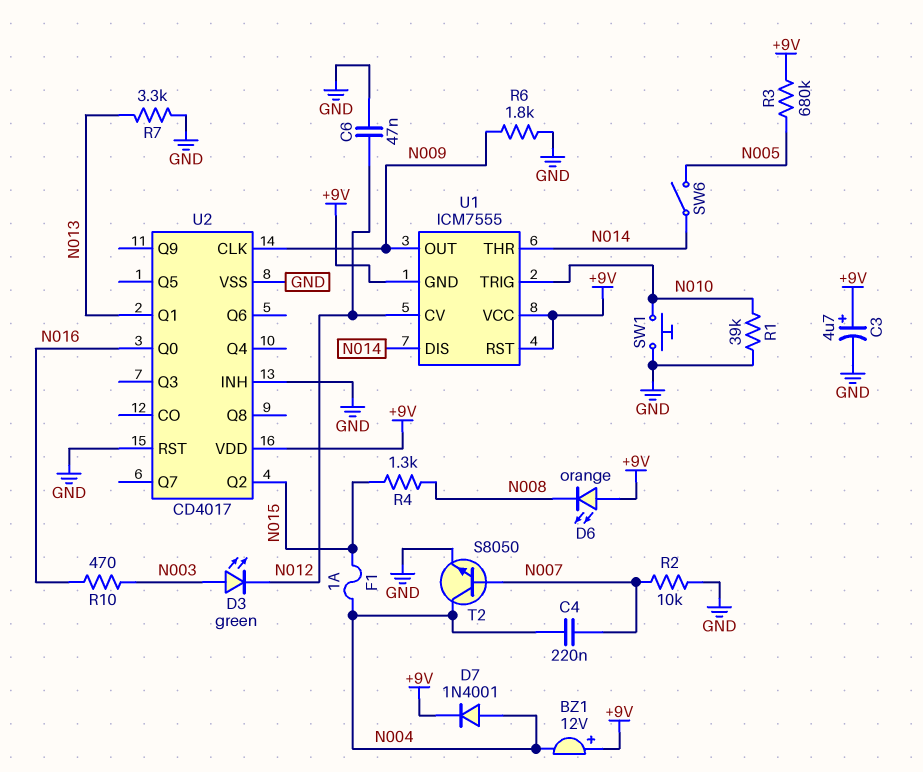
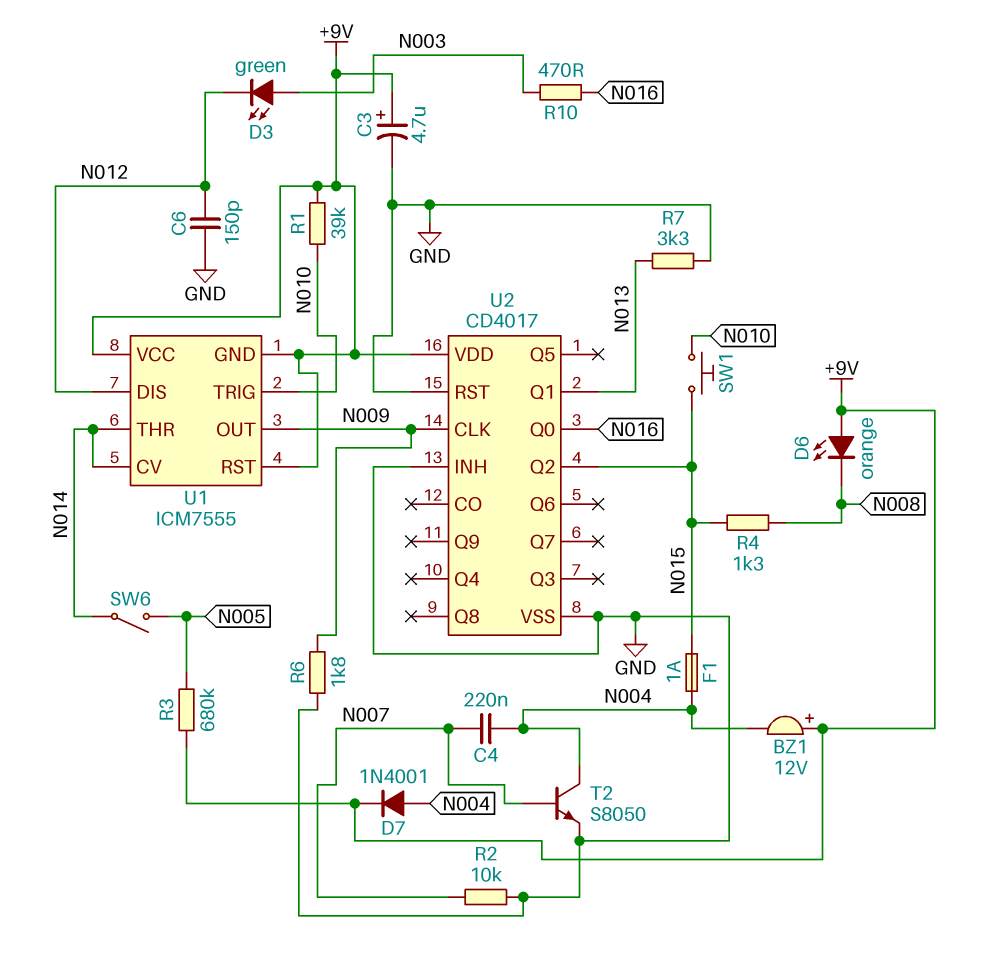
C6: 47nF (GND, N012) -> 150pF (GND, N012)
R1: 39k (GND, N010) -> 39k (+9V, N010)
SW1: button (GND, N010) -> button (N010, N015)
U1 pin CV: N012 -> N014
U1 pin DIS: N014 -> N012

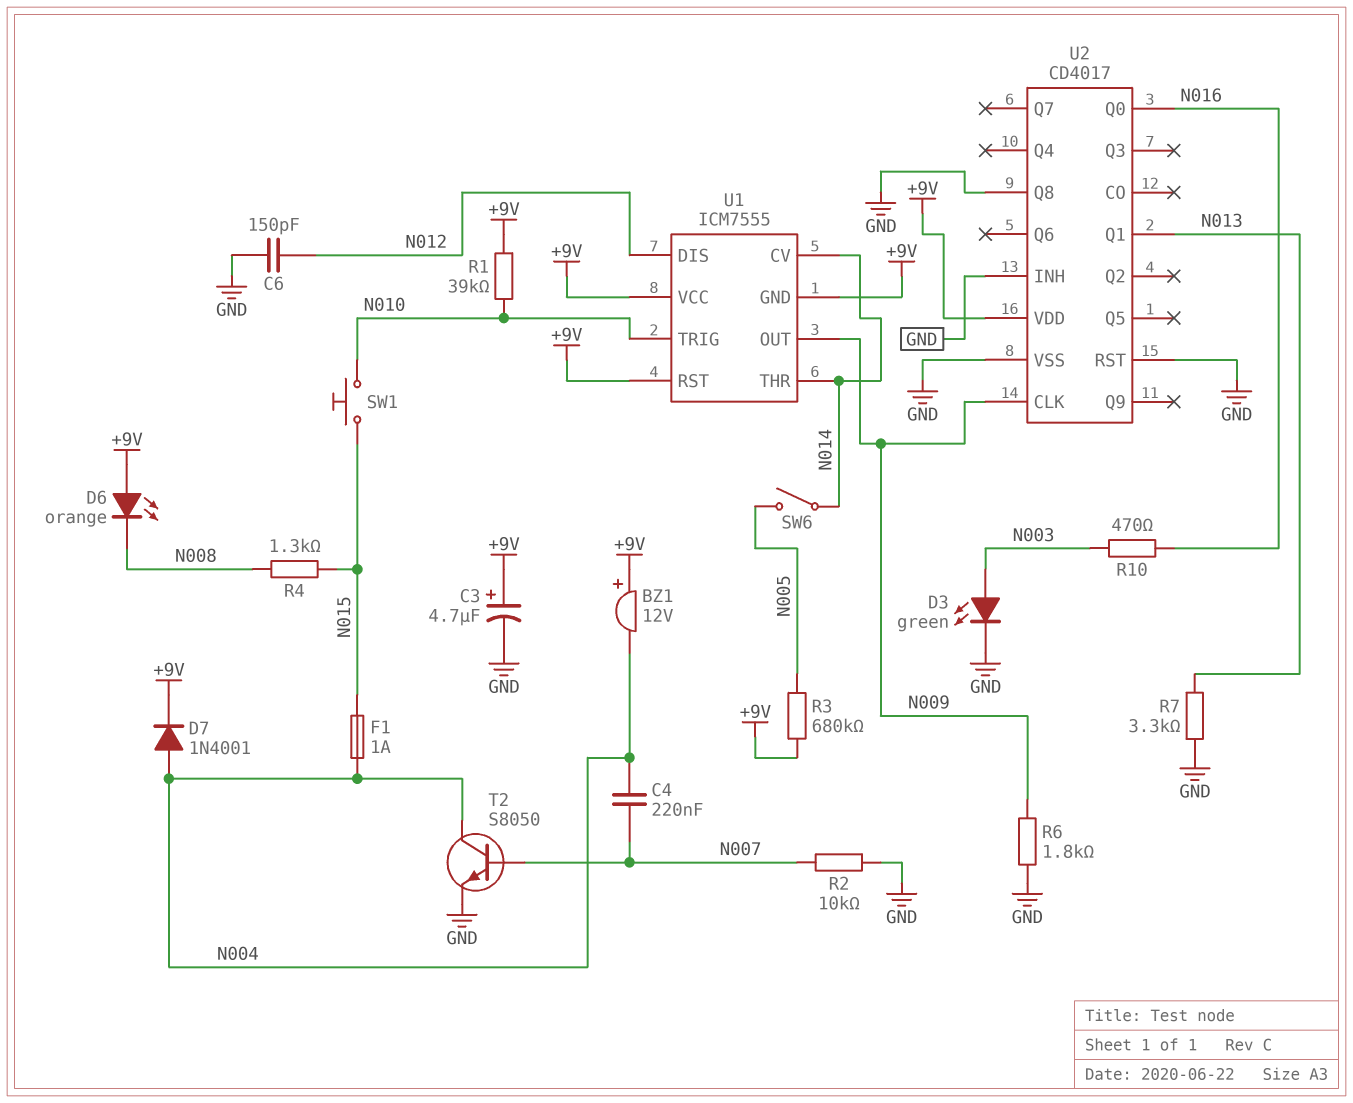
D3: LED green (A N003, K N012) -> LED green (A N003, K GND)
U2 pin Q2: N015 -> none
U2 pin Q8: none -> GND

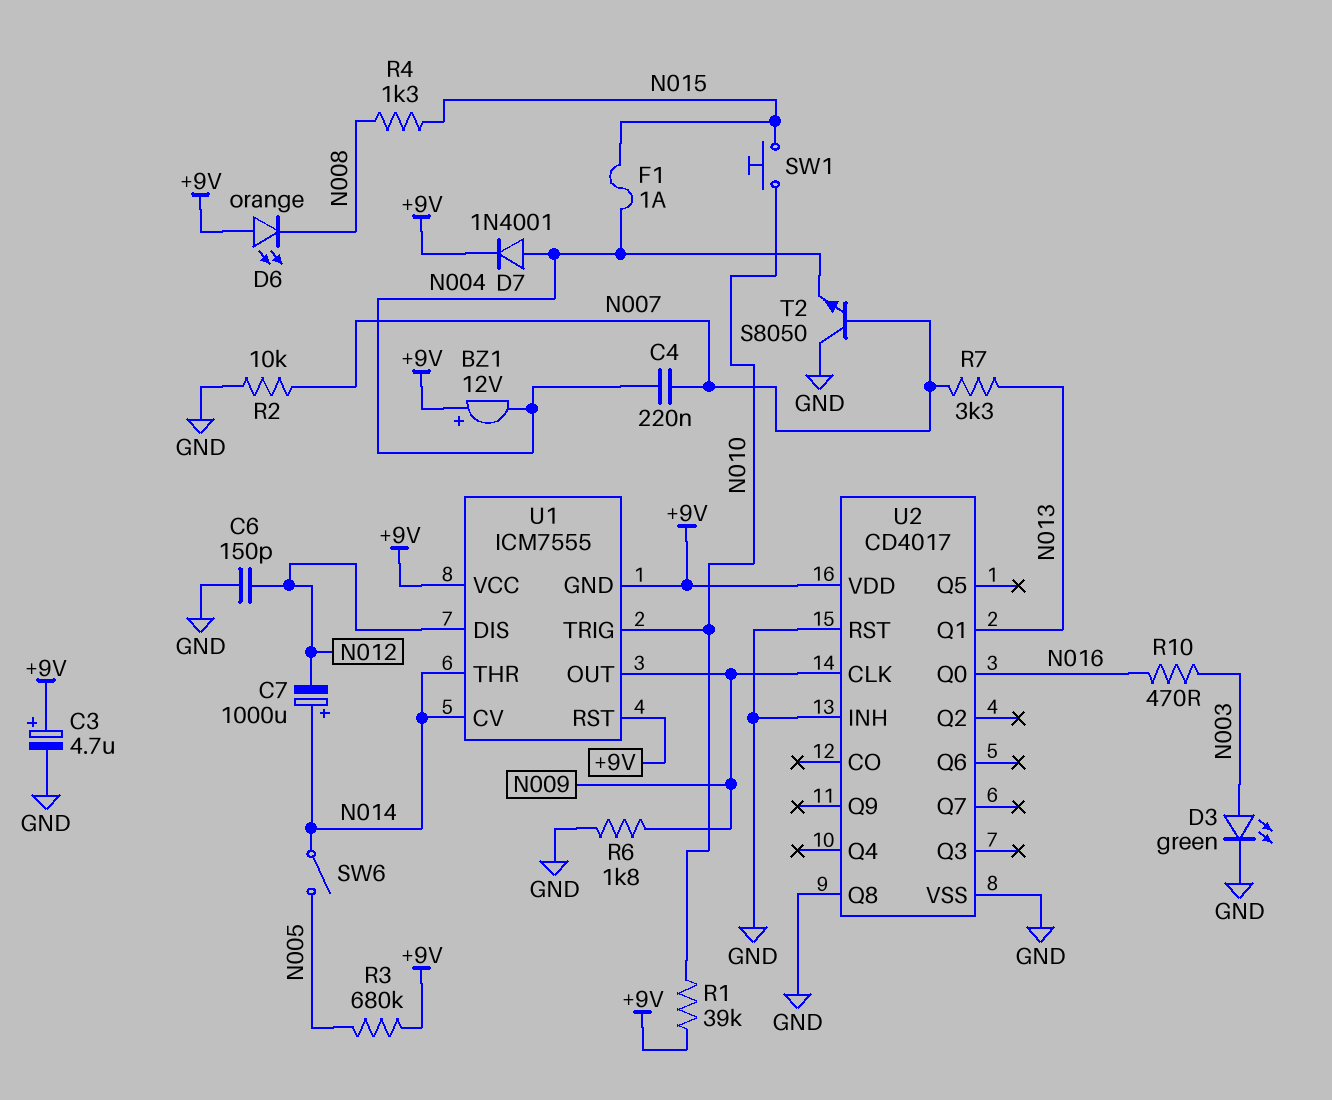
C7: none -> 1000uF (plus N014, minus N012)
R7: 3.3k (GND, N013) -> 3.3k (N007, N013)
T2: NPN S8050 (B N007, C N004, E GND) -> NPN S8050 (B N007, C GND, E N004)

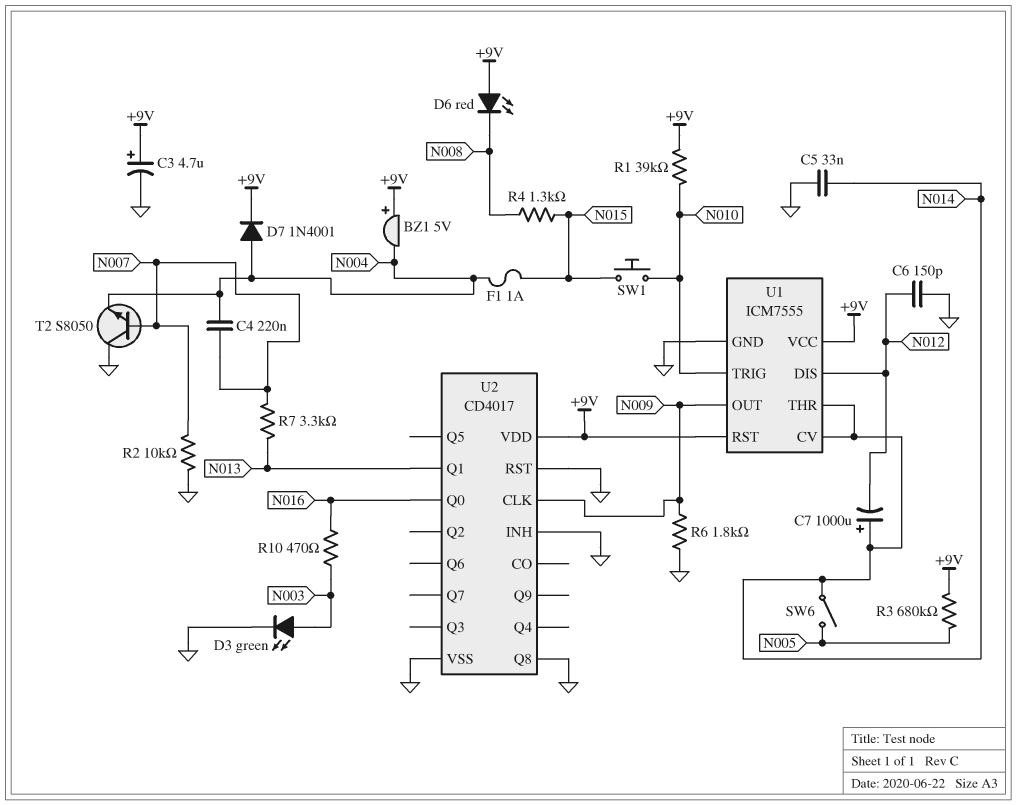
BZ1: buzzer 12V (plus +9V, minus N004) -> buzzer 5V (plus +9V, minus N004)
C5: none -> 33nF (GND, N014)
D6: LED orange (A +9V, K N008) -> LED red (A +9V, K N008)
U1 pin GND: +9V -> GND

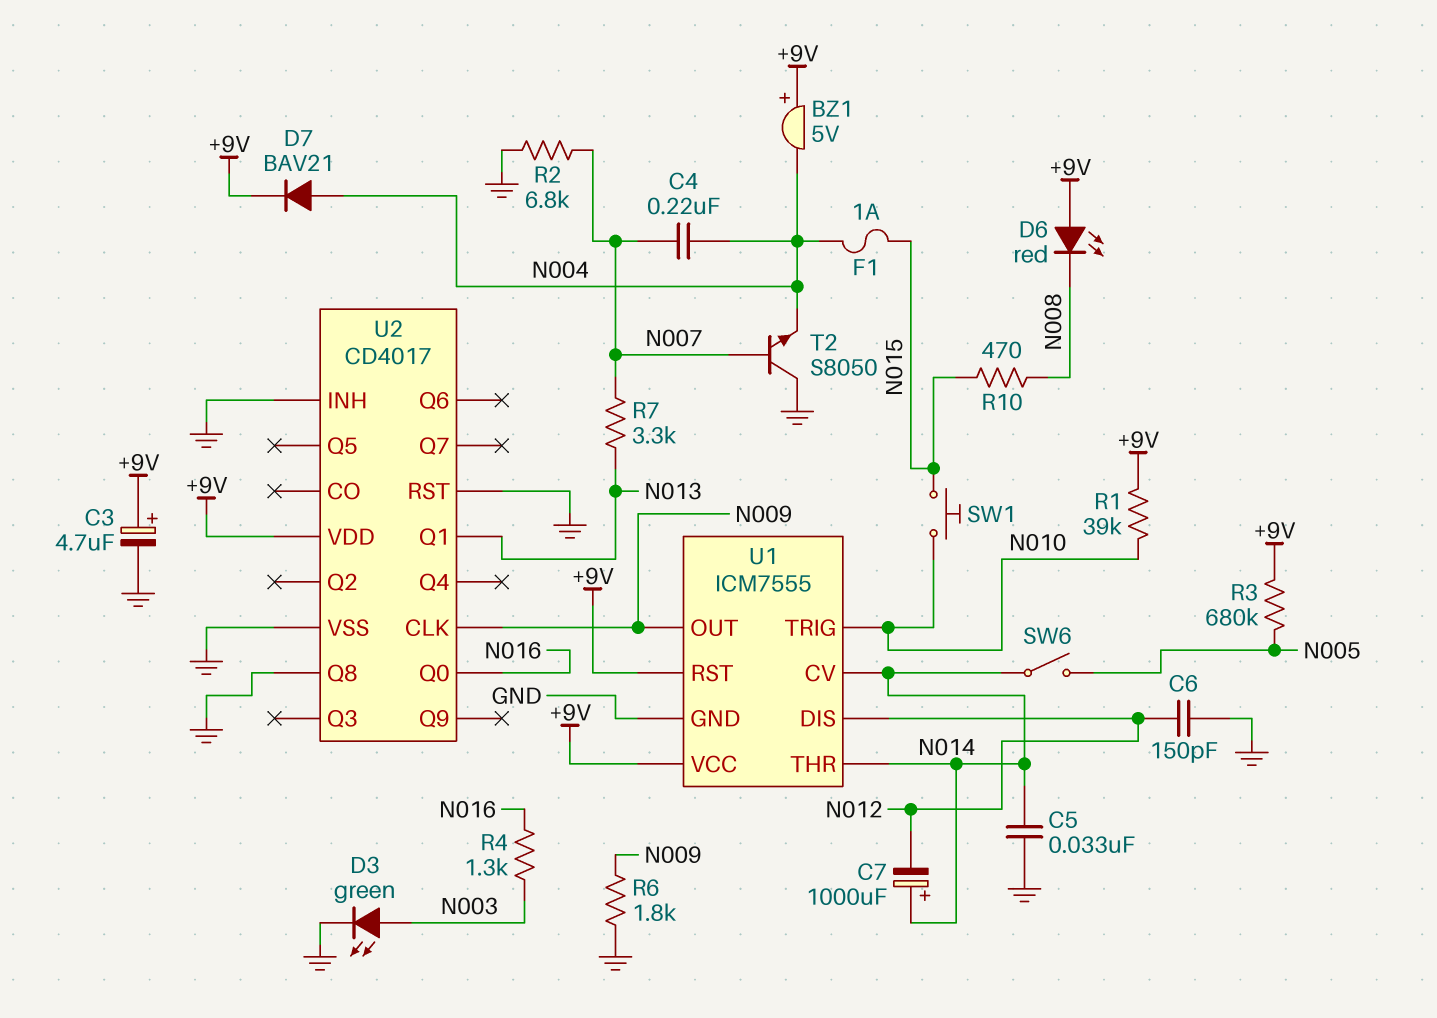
D7: diode 1N4001 (A N004, K +9V) -> diode BAV21 (A N004, K +9V)
R2: 10k (GND, N007) -> 6.8k (GND, N007)
R4: 1.3k (N008, N015) -> 1.3k (N003, N016)
R10: 470 (N003, N016) -> 470 (N008, N015)

